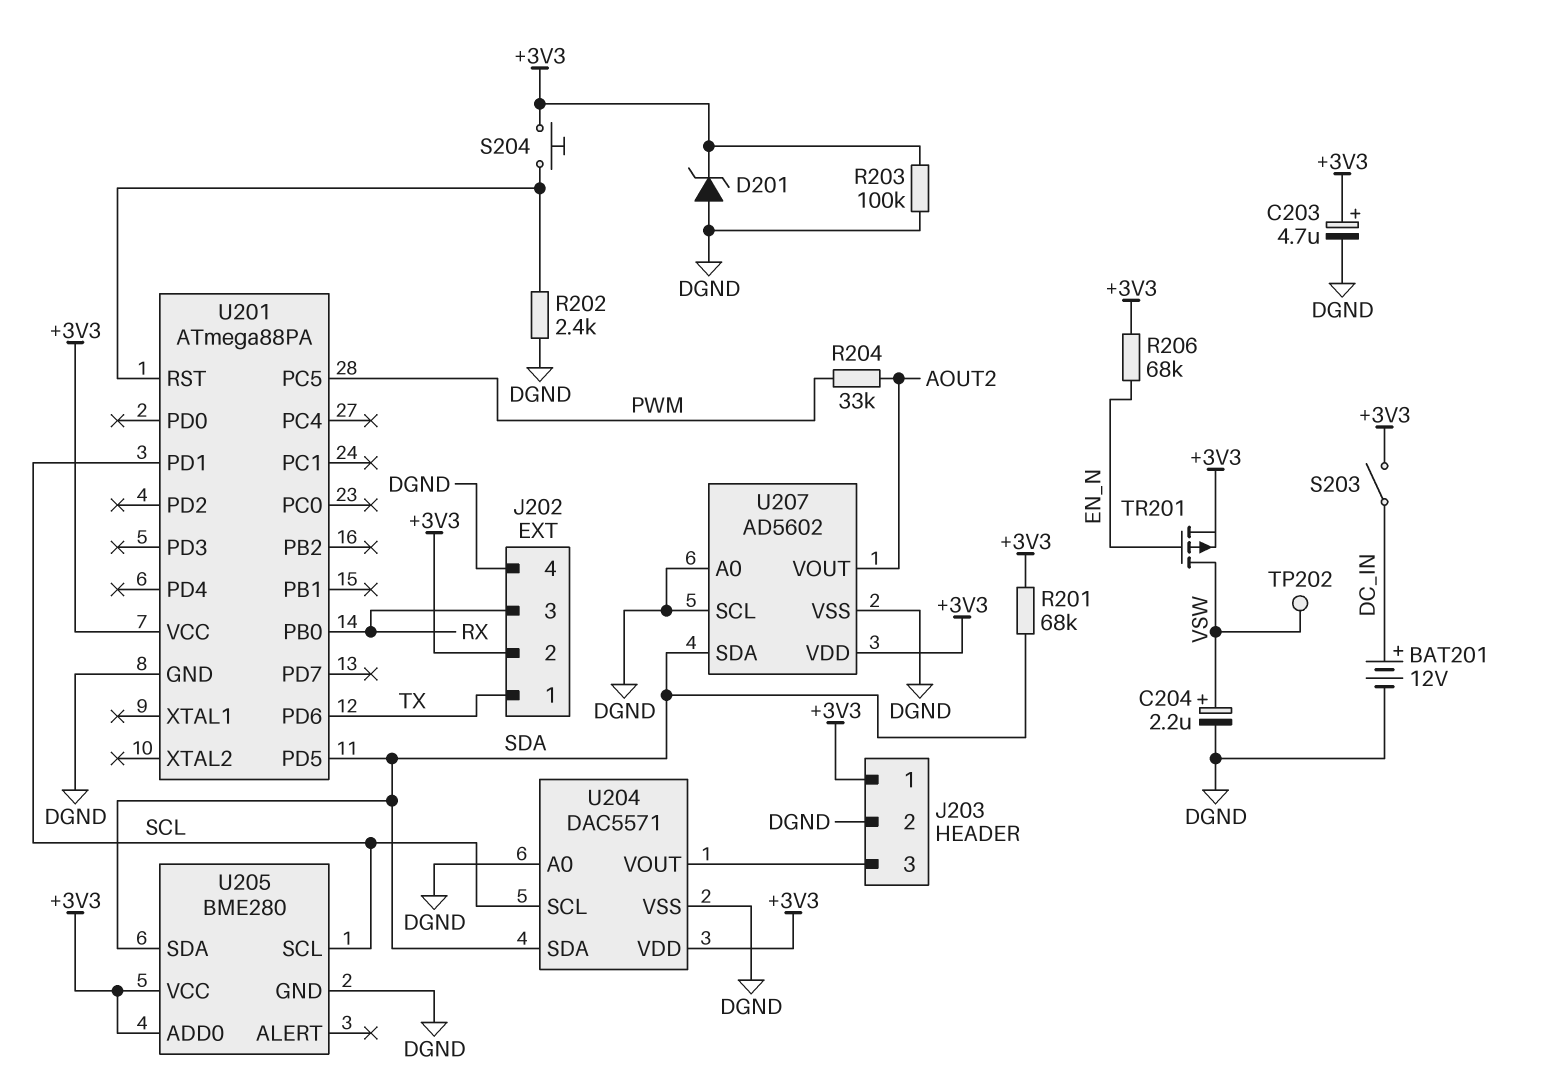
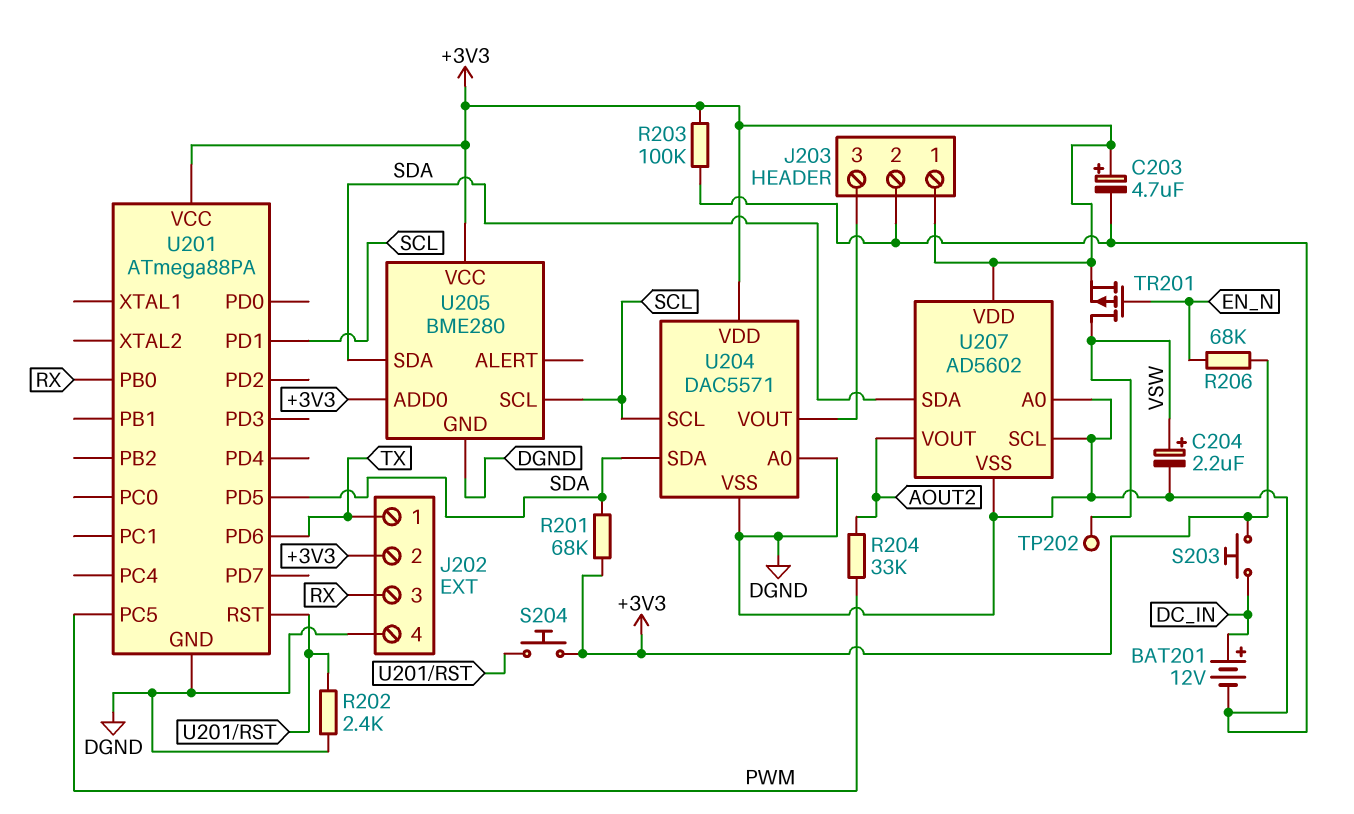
D201: zener (A DGND, K +3V3) -> none
S203: switch (+3V3, DC_IN) -> button (+3V3, DC_IN)

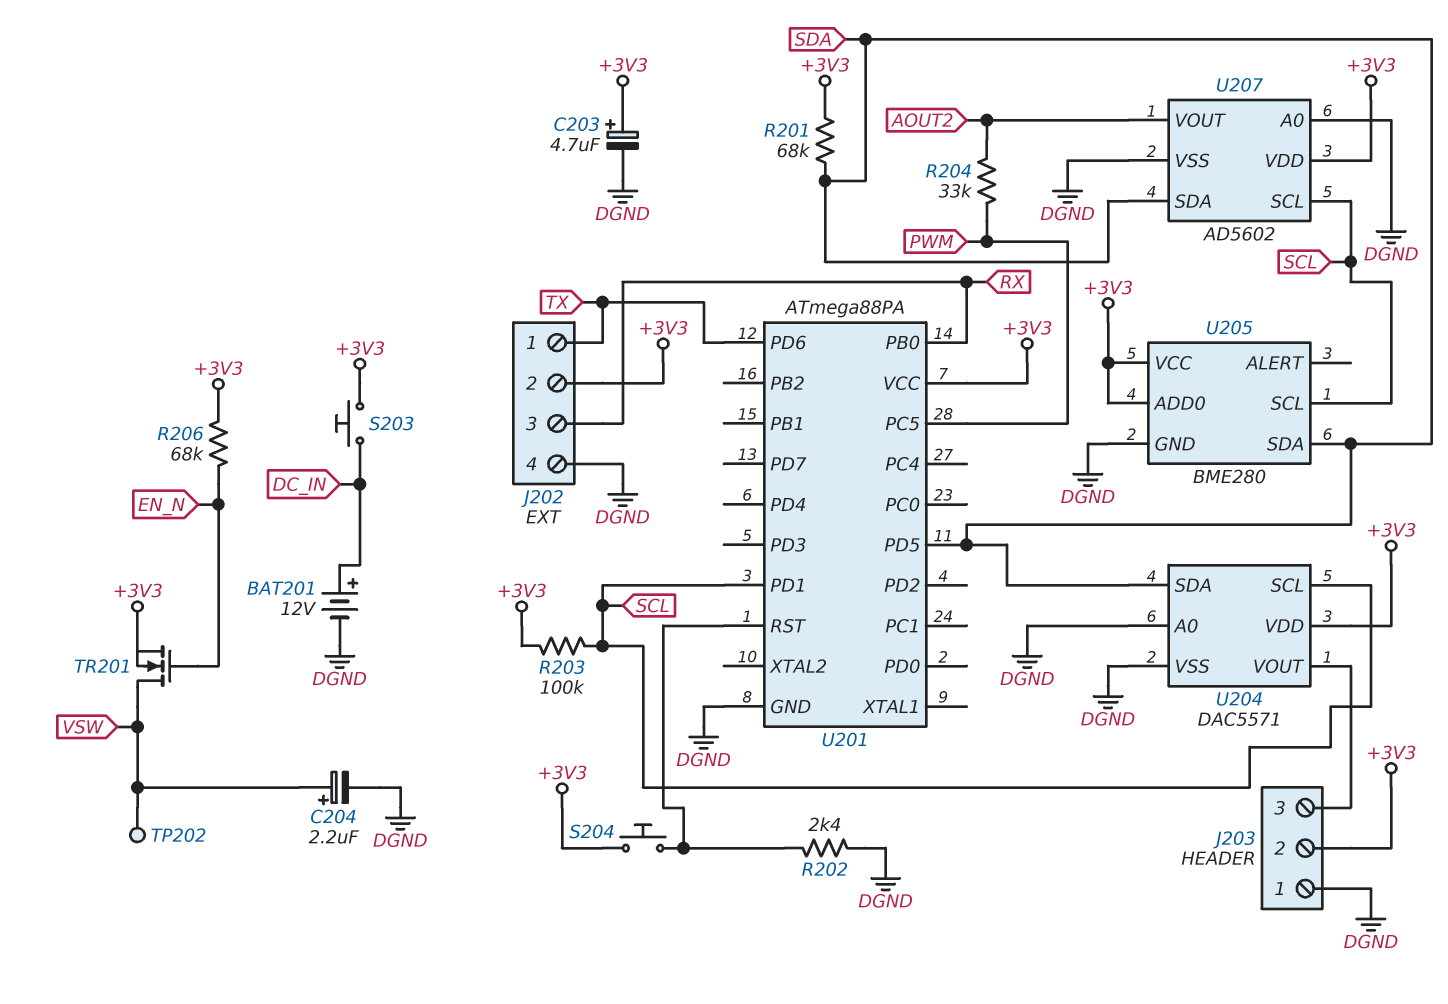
J203 pin 1: +3V3 -> DGND
J203 pin 2: DGND -> +3V3
R203: 100k (+3V3, DGND) -> 100k (+3V3, SCL)
TR201: PMOS (G EN_N, D VSW, S +3V3) -> NMOS (G EN_N, D VSW, S +3V3)
U207 pin SCL: DGND -> SCL

